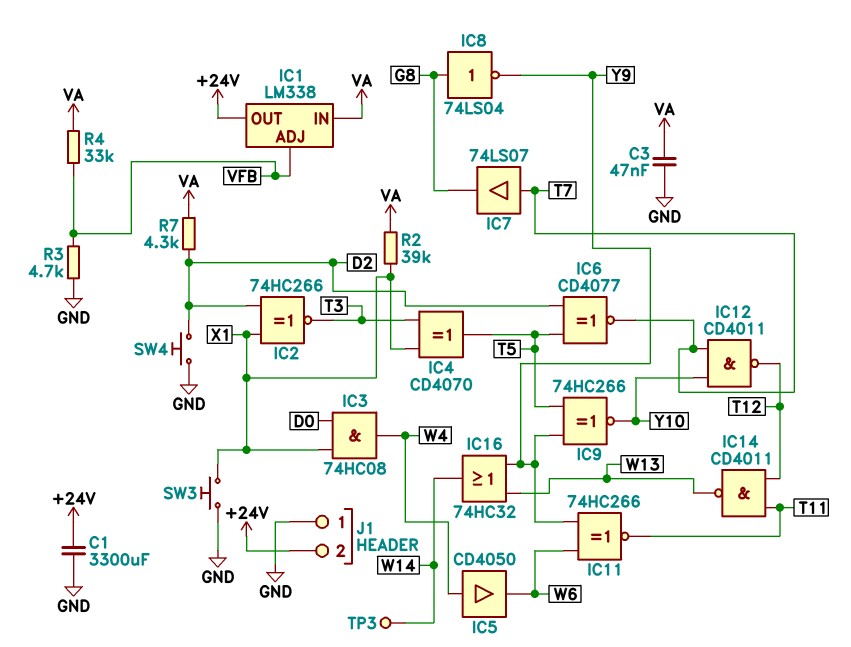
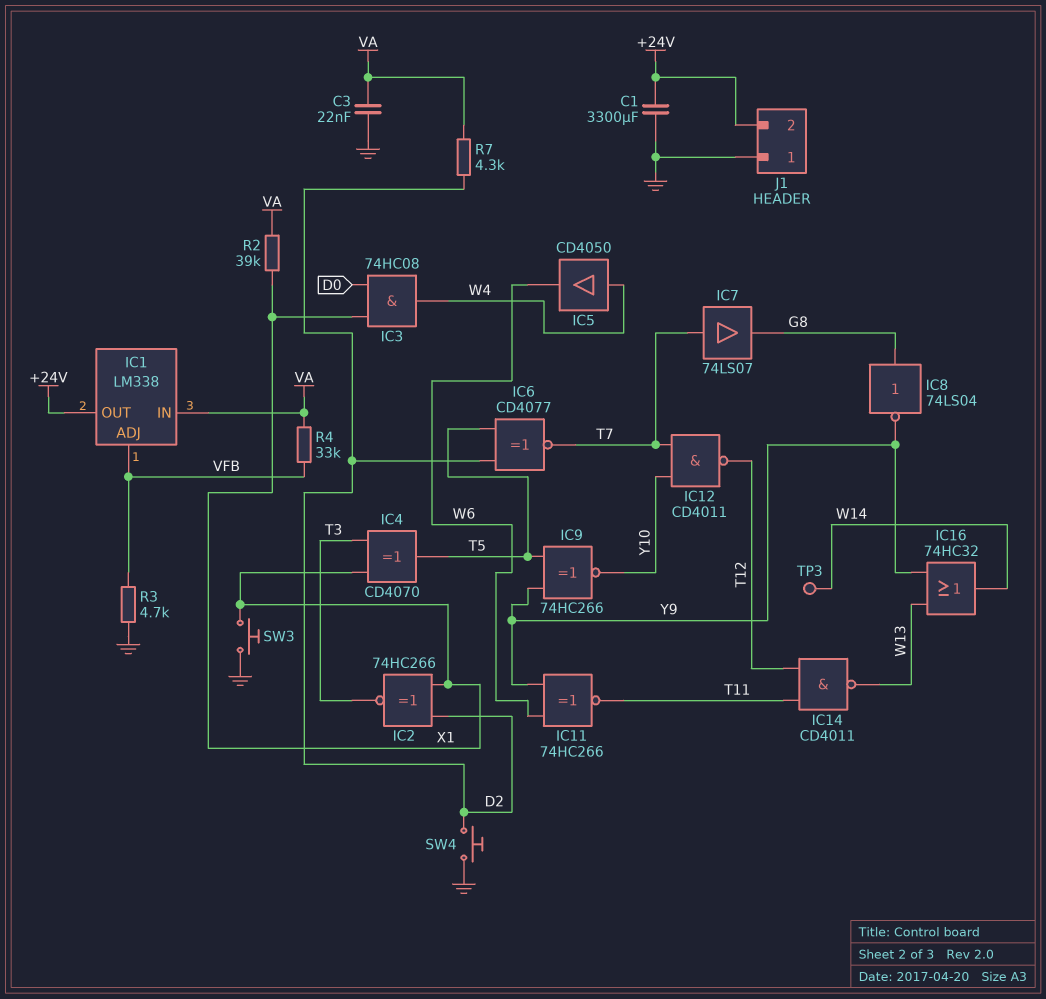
C3: 47nF (GND, VA) -> 22nF (GND, VA)

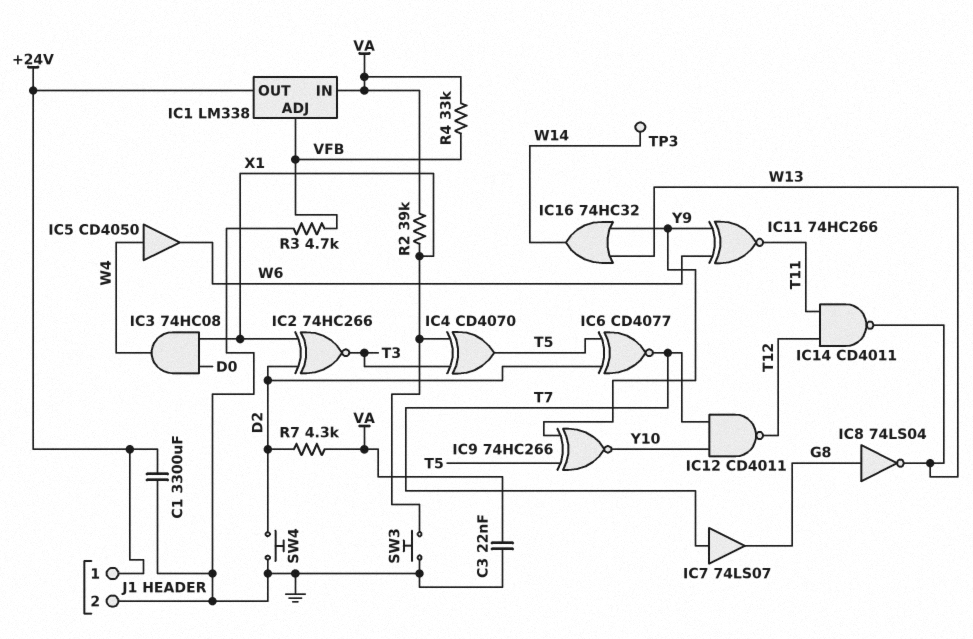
IC8: NOT 74LS04 (in G8, out Y9) -> NOT 74LS04 (in G8, out W13)
J1 pin 1: GND -> +24V
J1 pin 2: +24V -> GND

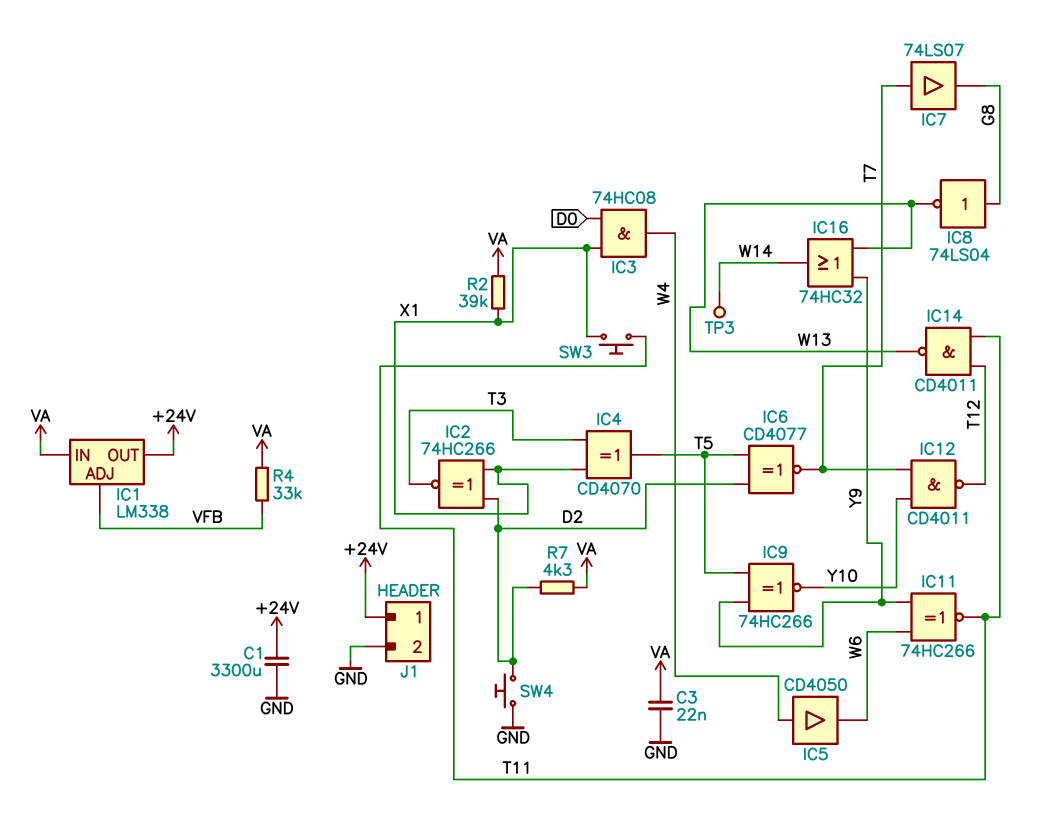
R3: 4.7k (GND, VFB) -> none
SW3: button (GND, X1) -> button (T11, X1)

